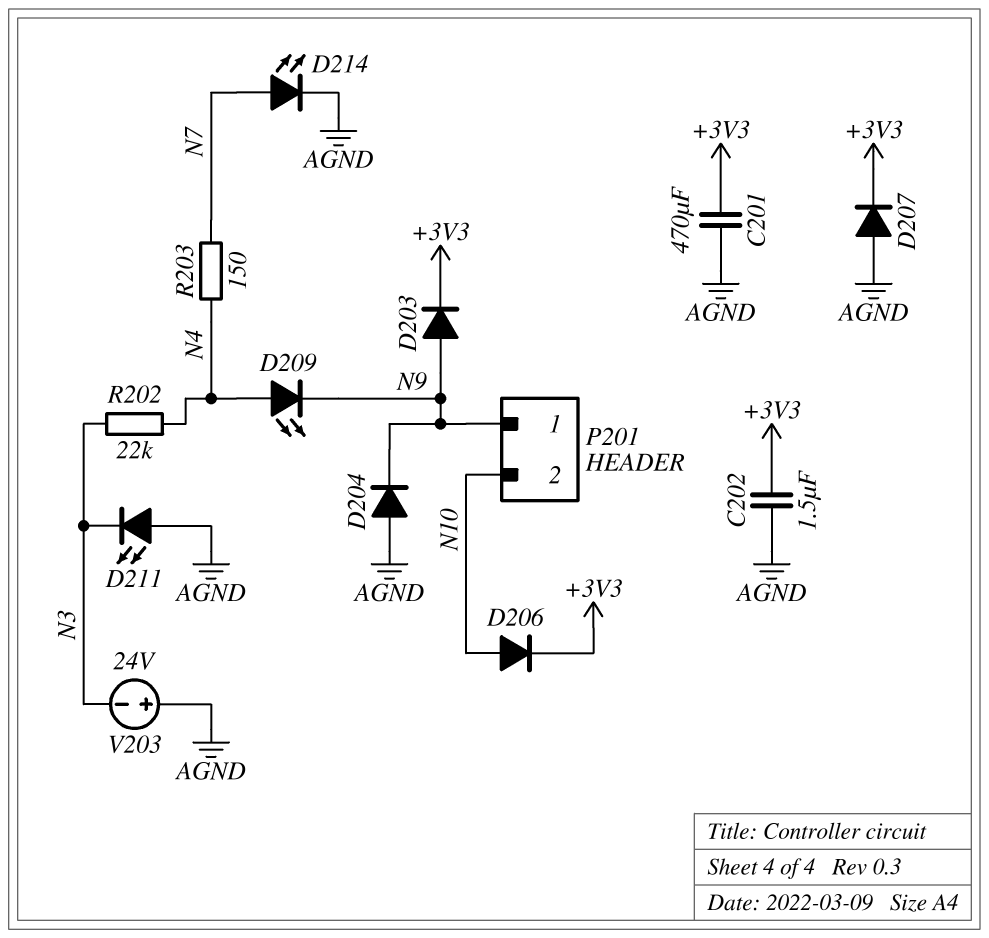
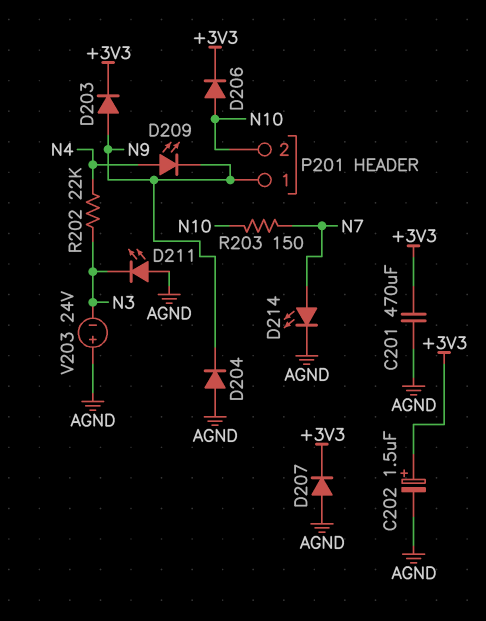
C202: 1.5uF (+3V3, AGND) -> 1.5uF (plus +3V3, minus AGND)
R203: 150 (N4, N7) -> 150 (N7, N10)

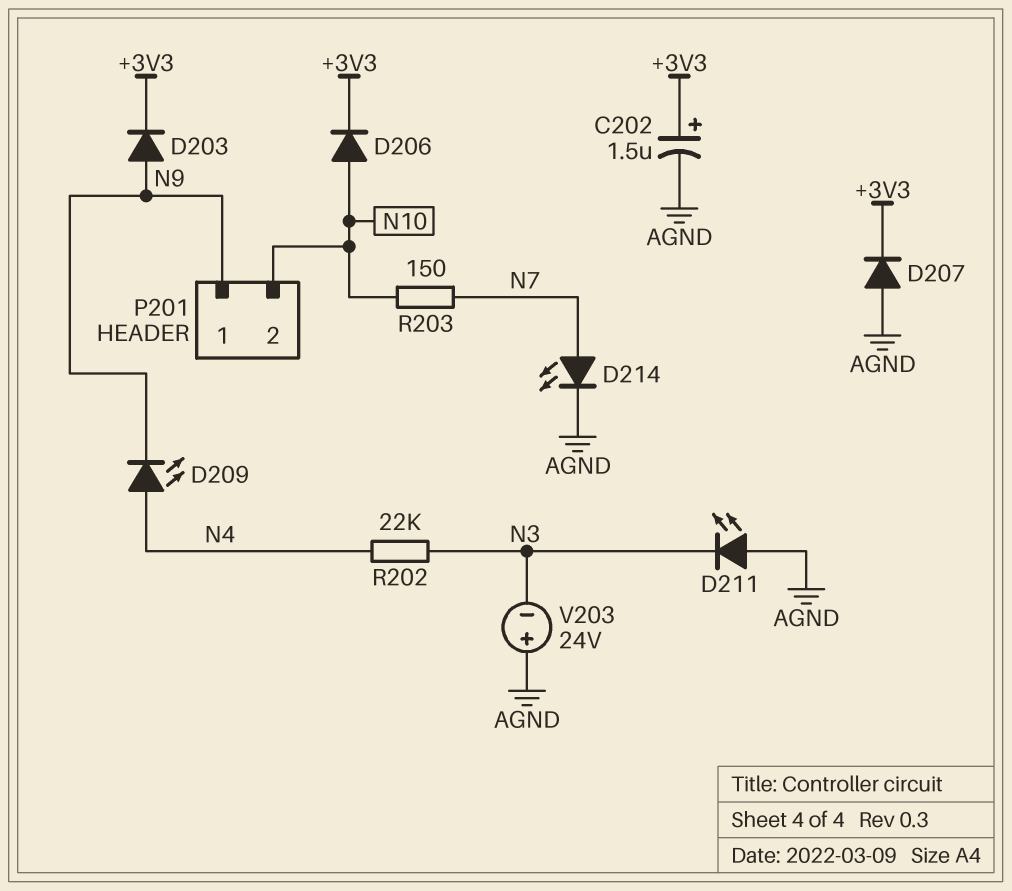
C201: 470uF (+3V3, AGND) -> none
D204: diode (A AGND, K N9) -> none

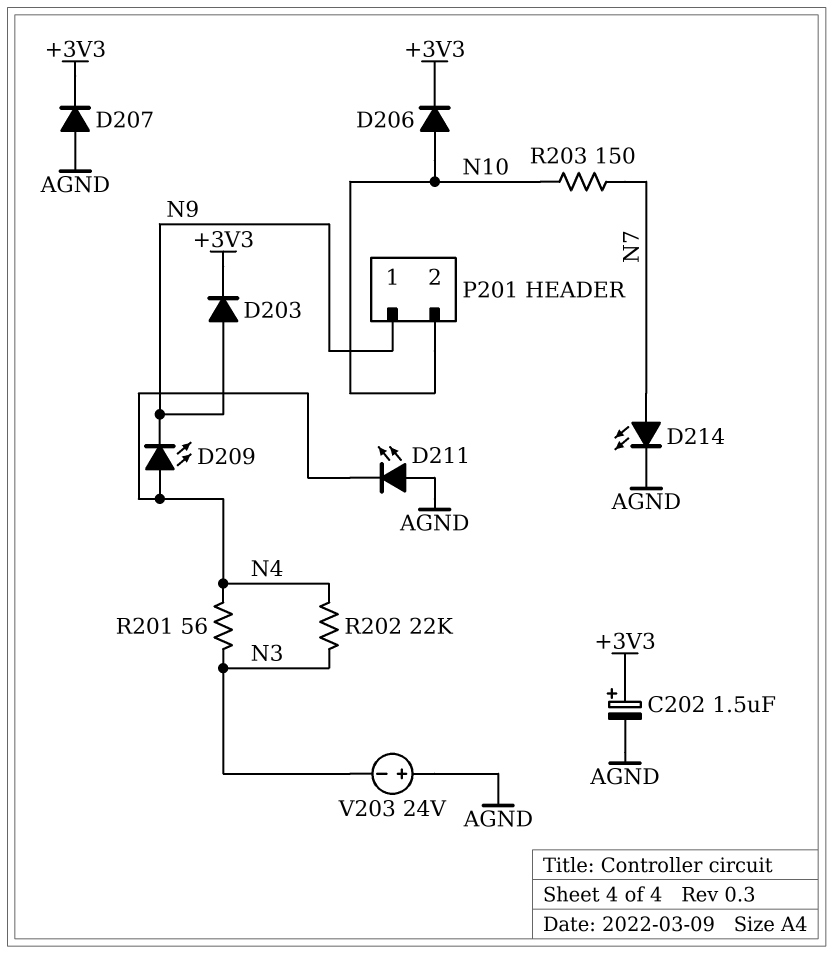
D211: LED (A AGND, K N3) -> LED (A AGND, K N4)
R201: none -> 56 (N3, N4)

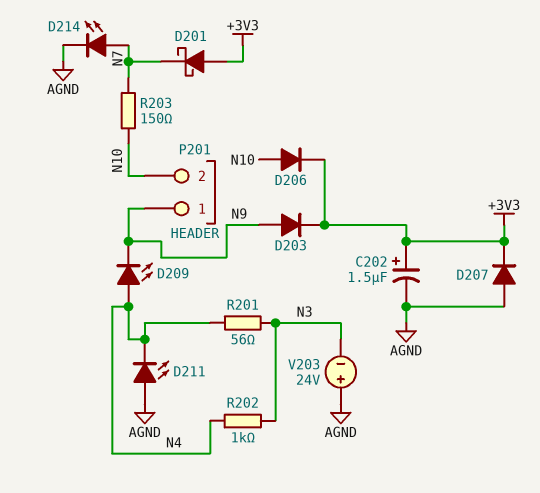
D201: none -> schottky (A +3V3, K N7)
R202: 22k (N3, N4) -> 1k (N3, N4)

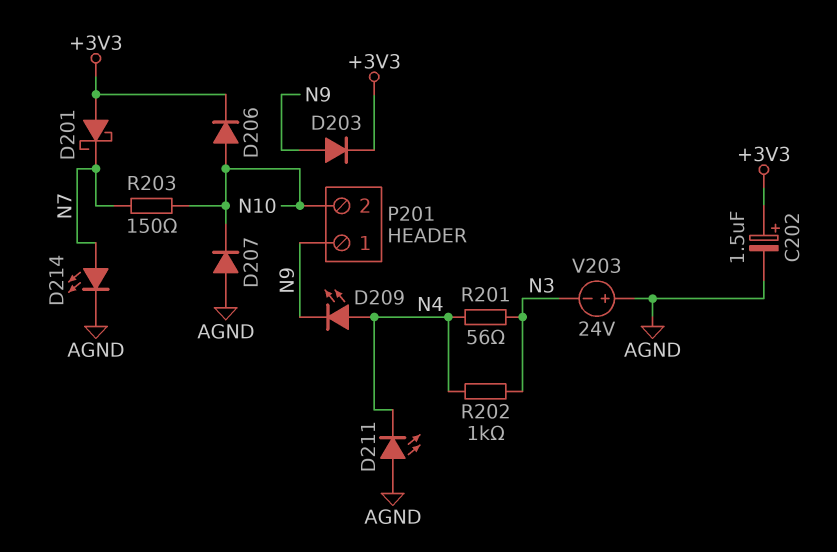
D207: diode (A AGND, K +3V3) -> diode (A AGND, K N10)

